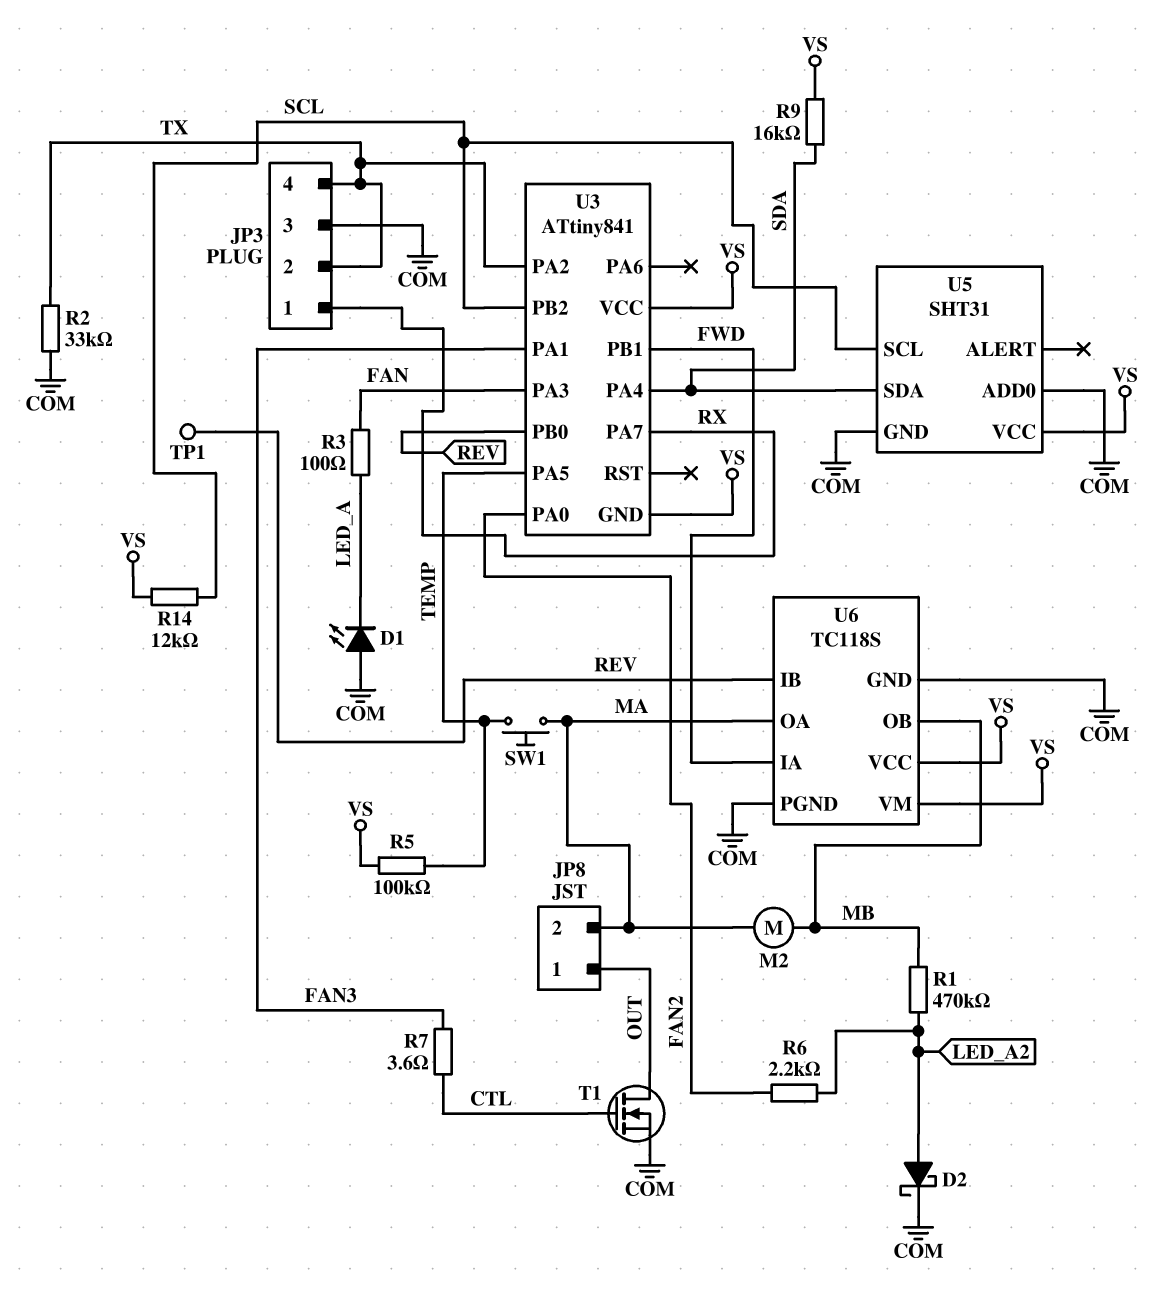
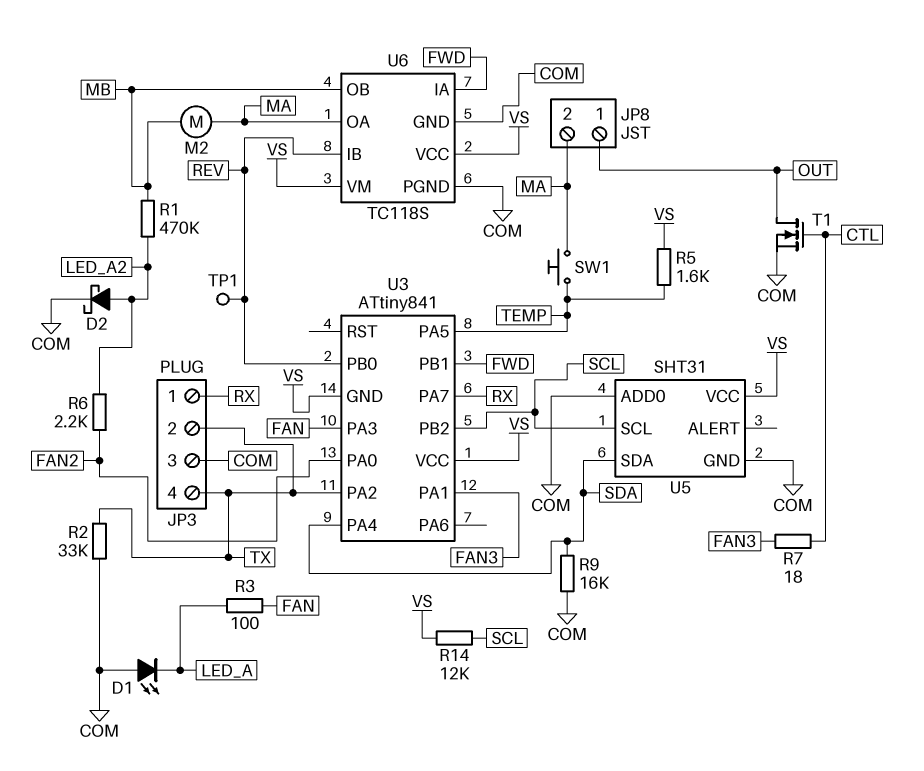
R5: 100k (TEMP, VS) -> 1.6k (TEMP, VS)
R7: 3.6 (CTL, FAN3) -> 18 (CTL, FAN3)
R9: 16k (SDA, VS) -> 16k (COM, SDA)

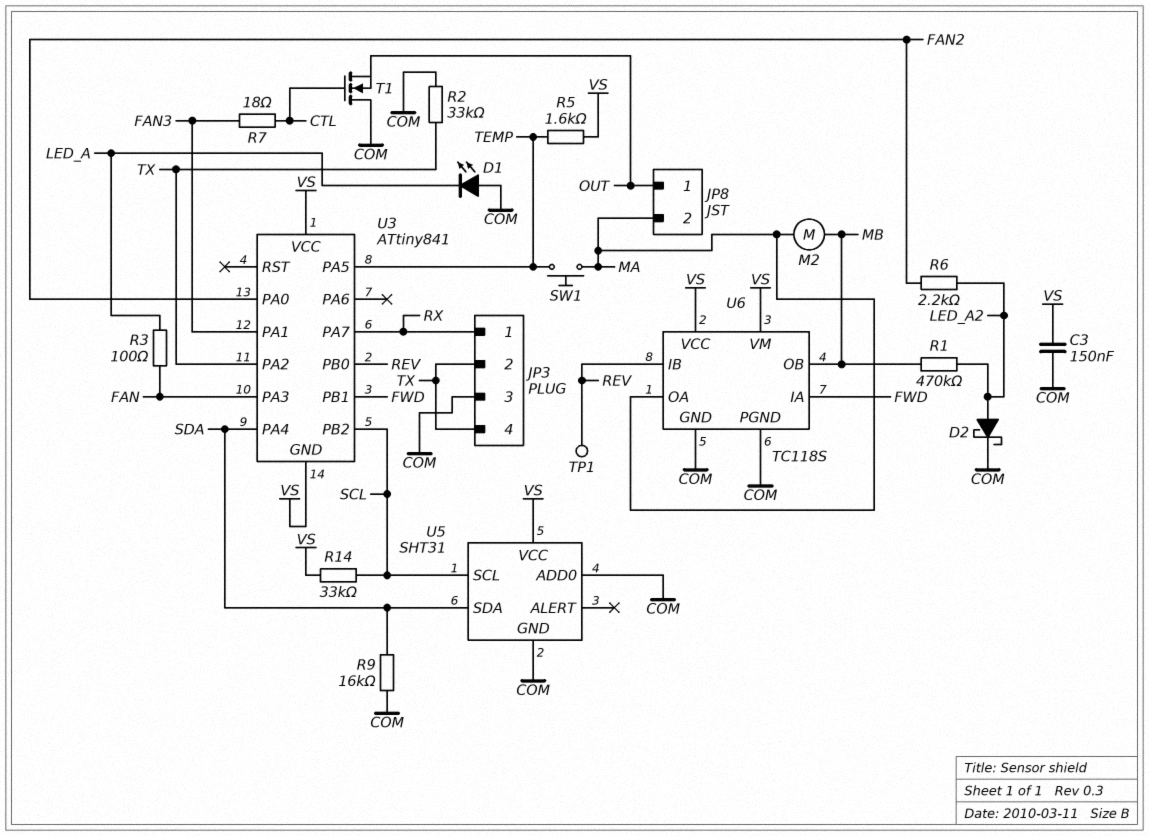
C3: none -> 150nF (COM, VS)
R14: 12k (SCL, VS) -> 33k (SCL, VS)
T1: NMOS (G CTL, D OUT, S COM) -> NMOS (G CTL, D COM, S OUT)

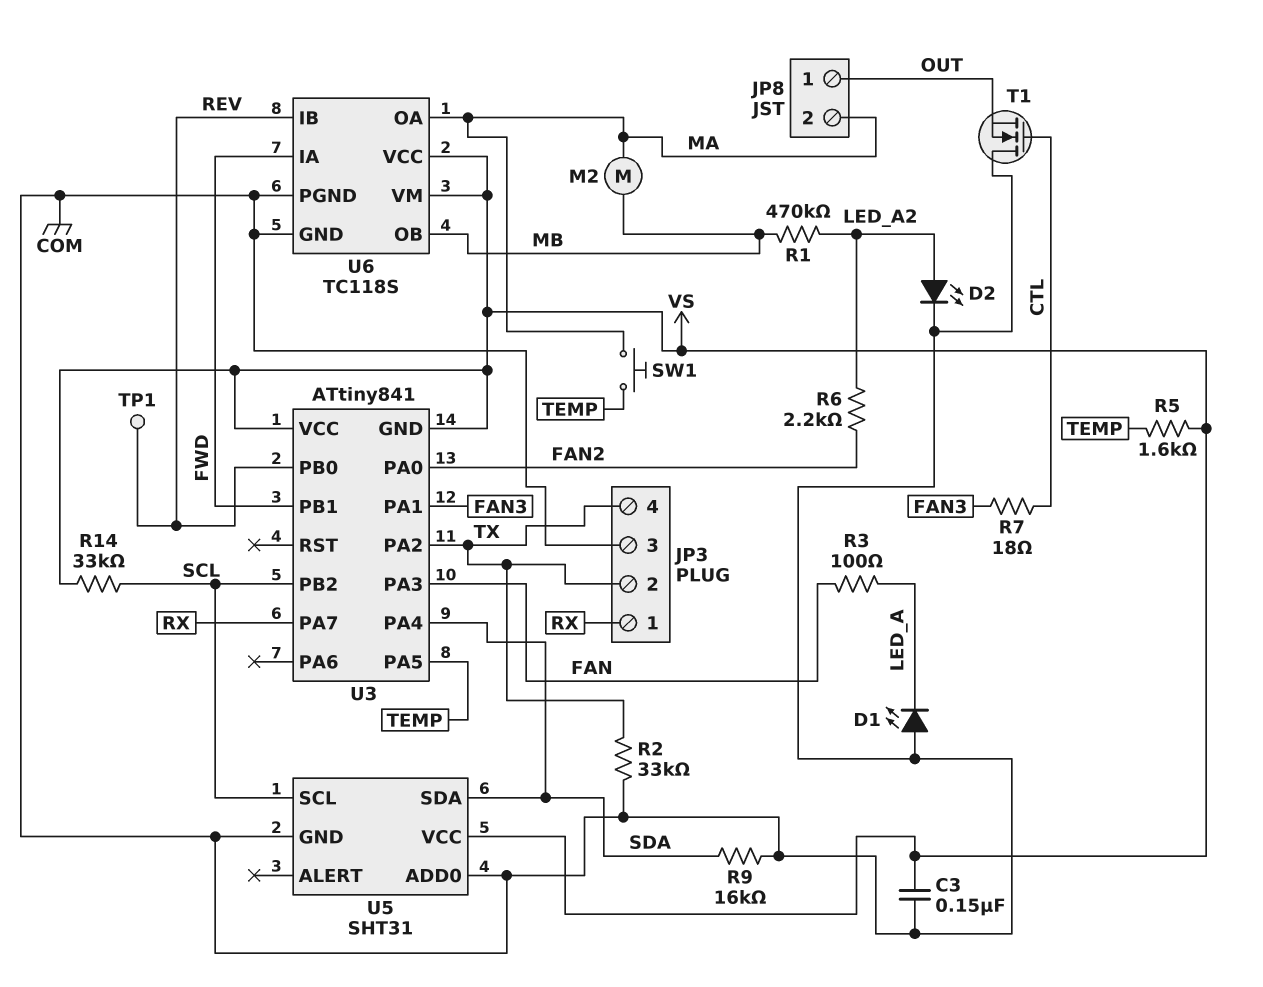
D2: schottky (A LED_A2, K COM) -> LED (A LED_A2, K COM)

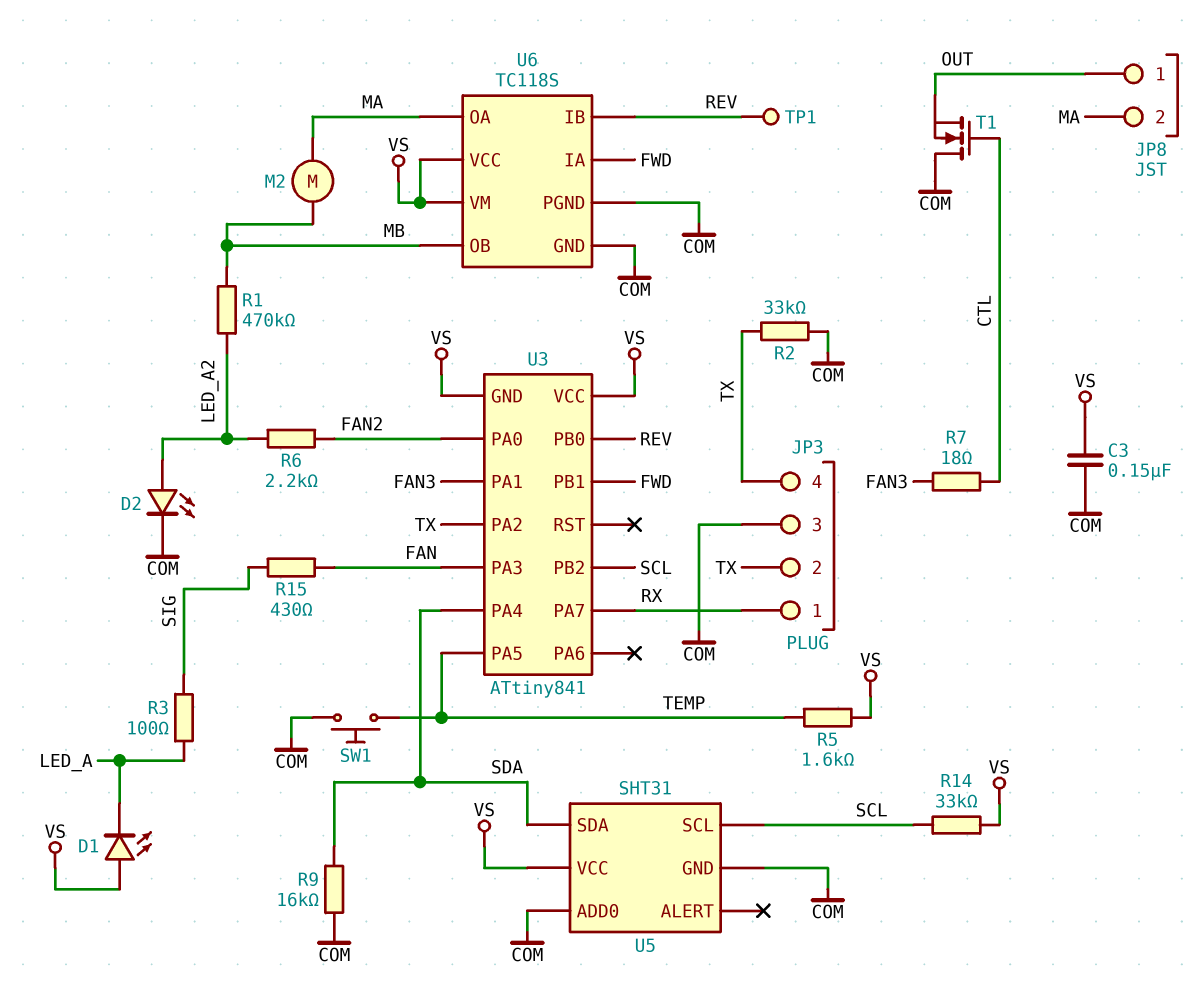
D1: LED (A COM, K LED_A) -> LED (A VS, K LED_A)
R3: 100 (FAN, LED_A) -> 100 (LED_A, SIG)
R15: none -> 430 (FAN, SIG)
SW1: button (MA, TEMP) -> button (COM, TEMP)

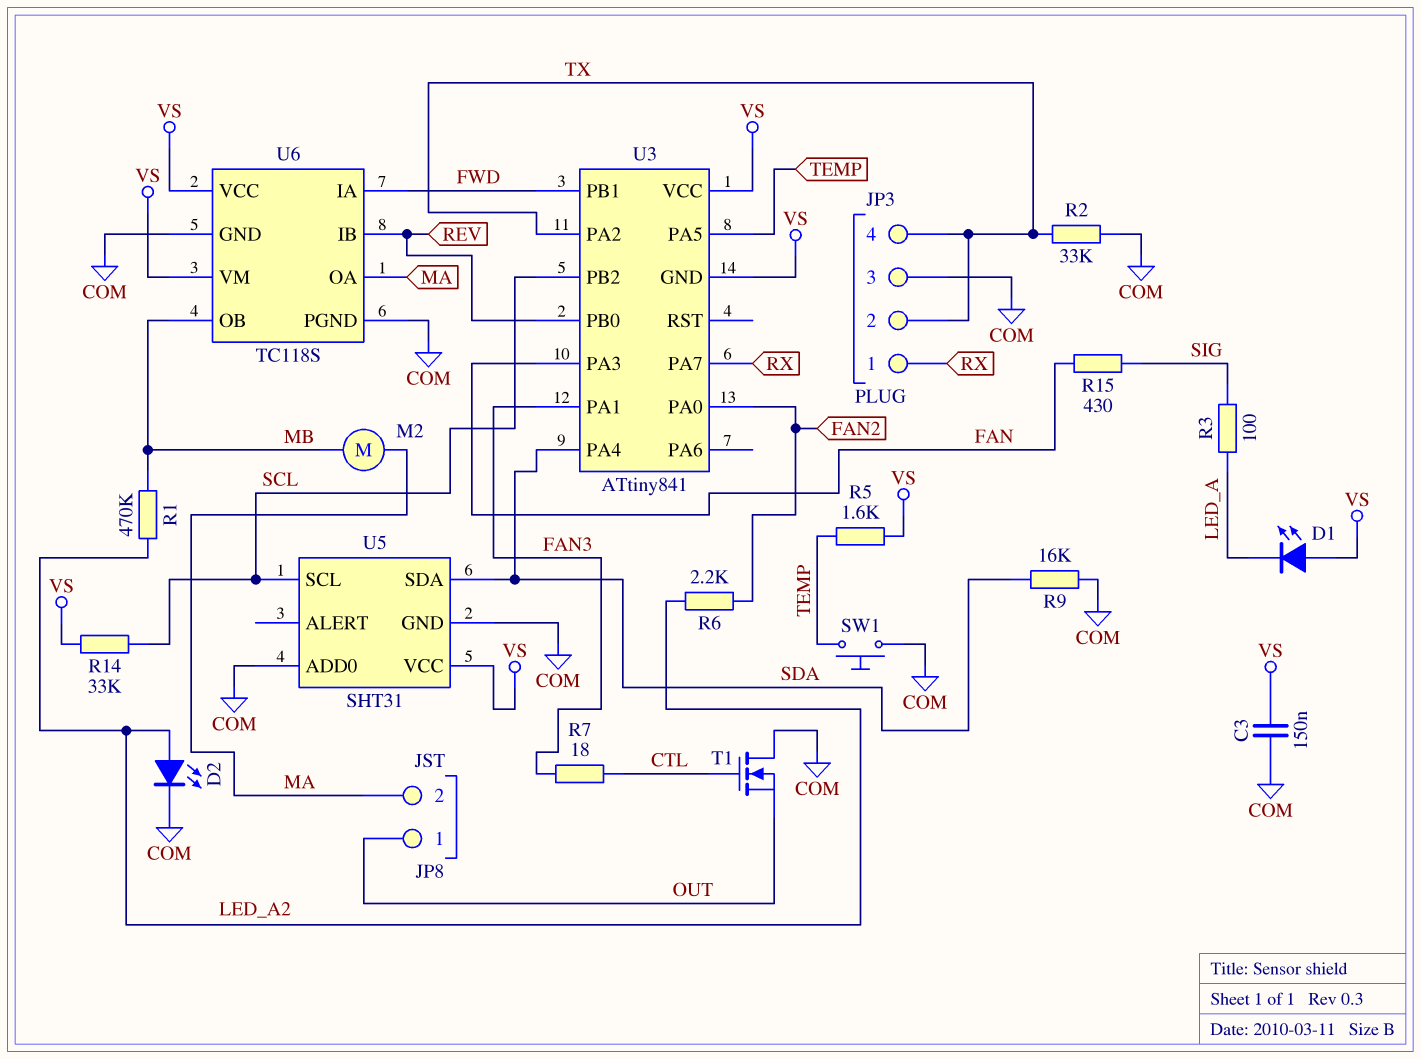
TP1: test point (REV) -> none

